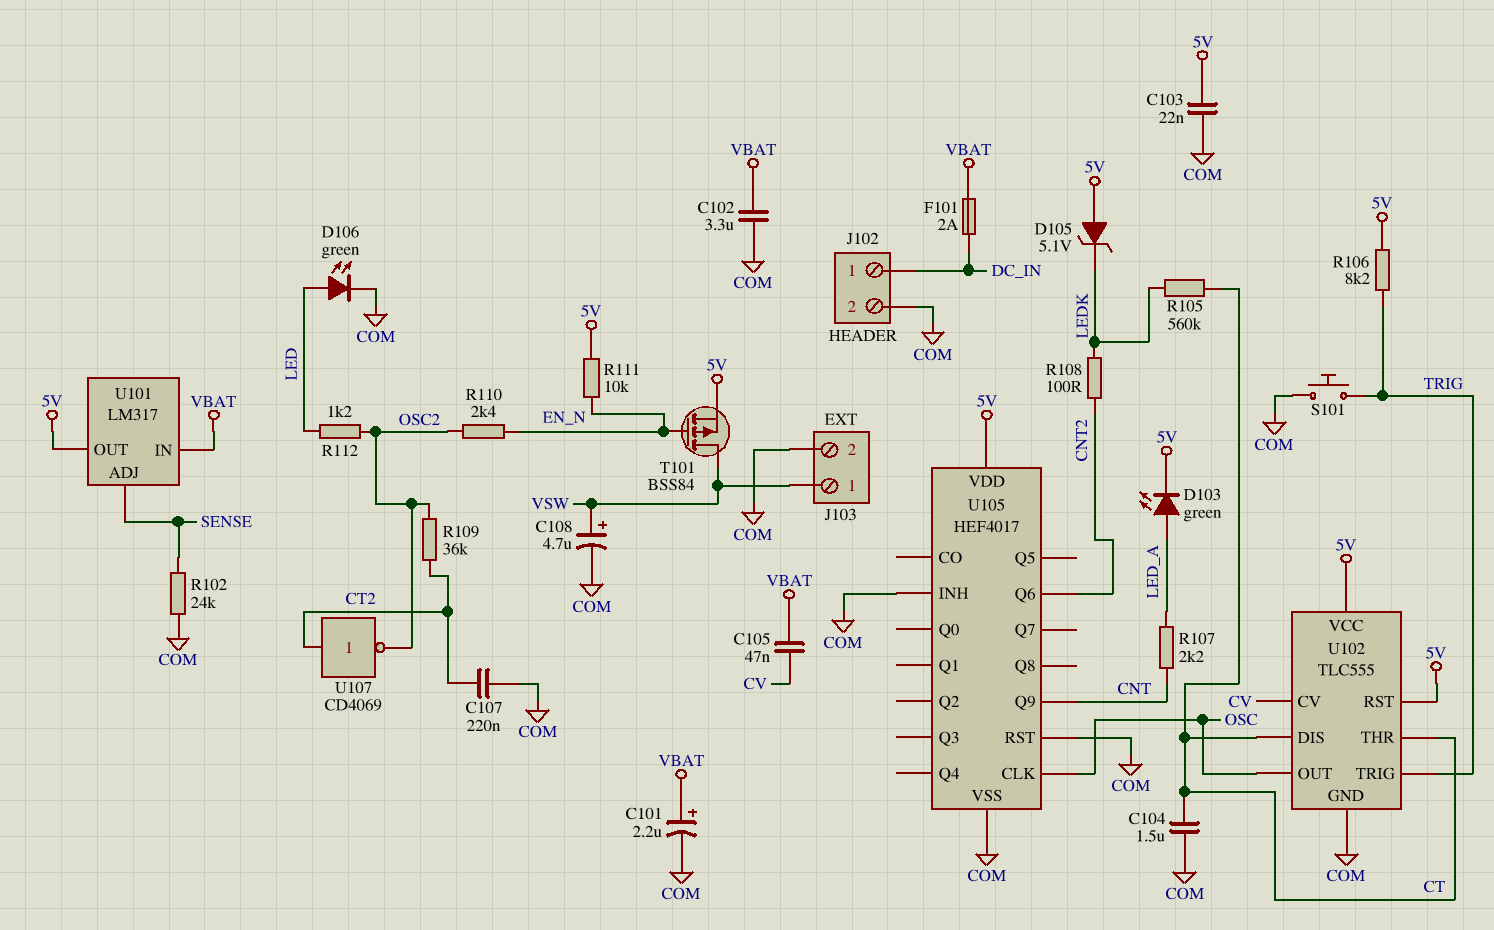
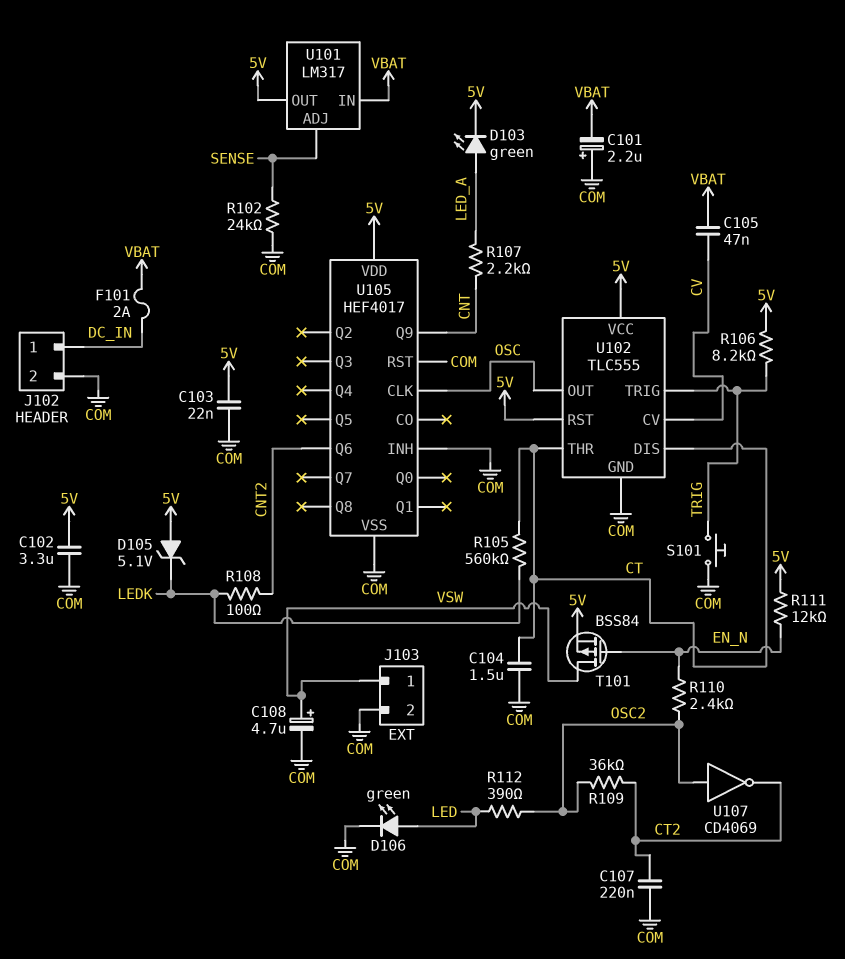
C101: 2.2uF (plus VBAT, minus COM) -> 2.2uF (plus COM, minus VBAT)
C102: 3.3uF (COM, VBAT) -> 3.3uF (5V, COM)
R111: 10k (5V, EN_N) -> 12k (5V, EN_N)
R112: 1.2k (LED, OSC2) -> 390 (LED, OSC2)
U107: NOT CD4069 (in CT2, out OSC2) -> NOT CD4069 (in OSC2, out CT2)

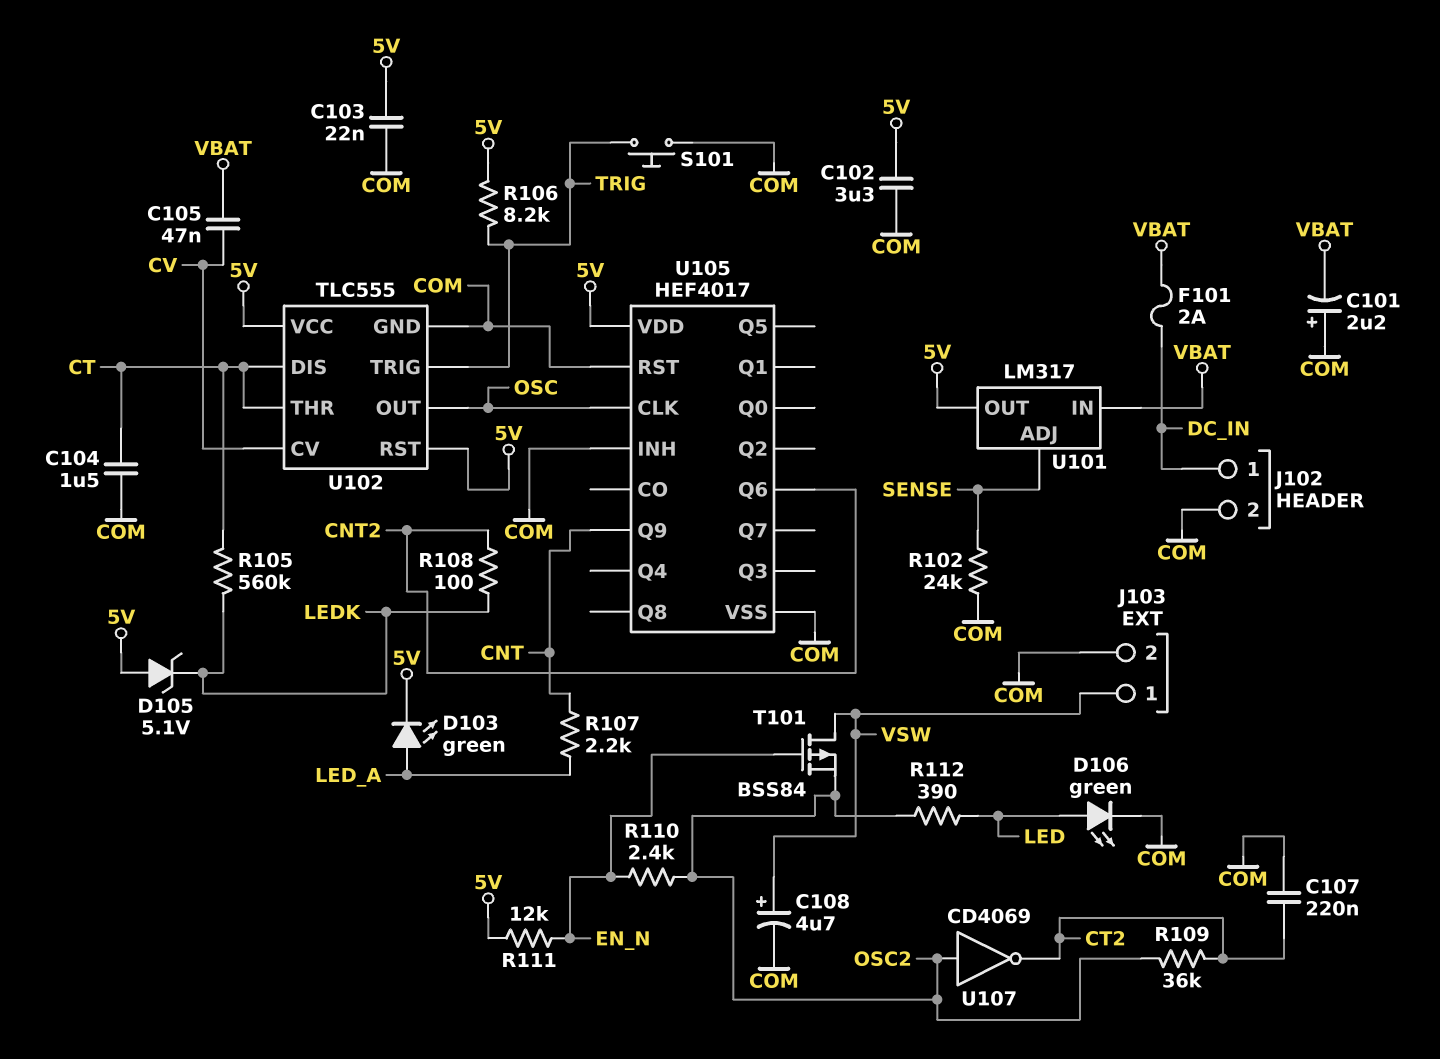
T101: PMOS BSS84 (G EN_N, D VSW, S 5V) -> PMOS BSS84 (G EN_N, D VSW, S OSC2)

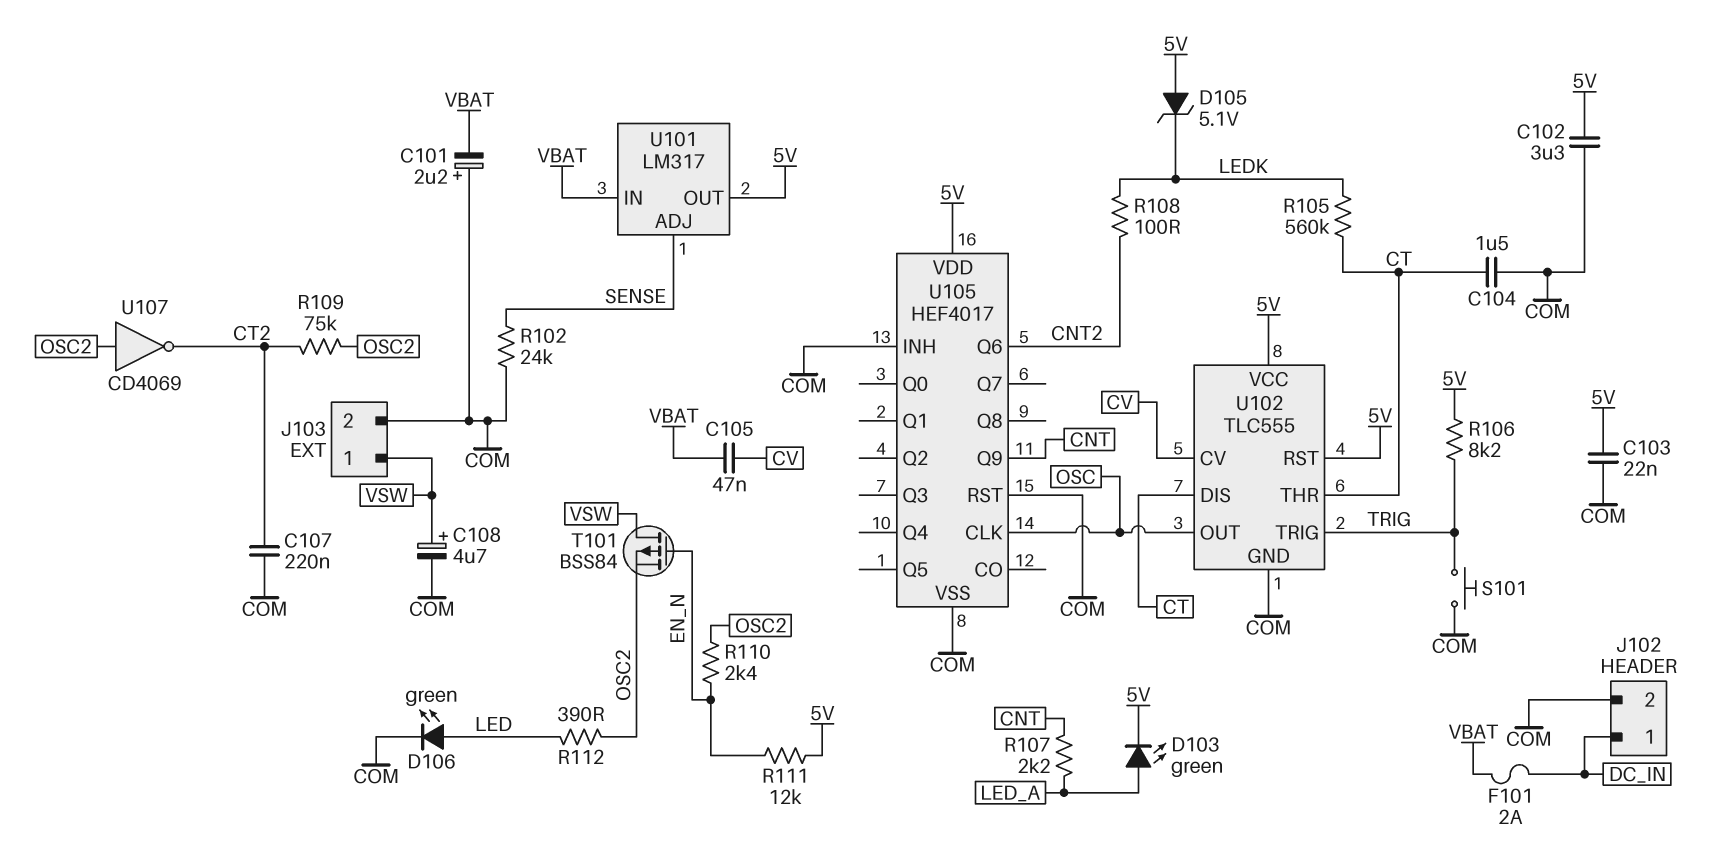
R109: 36k (CT2, OSC2) -> 75k (CT2, OSC2)

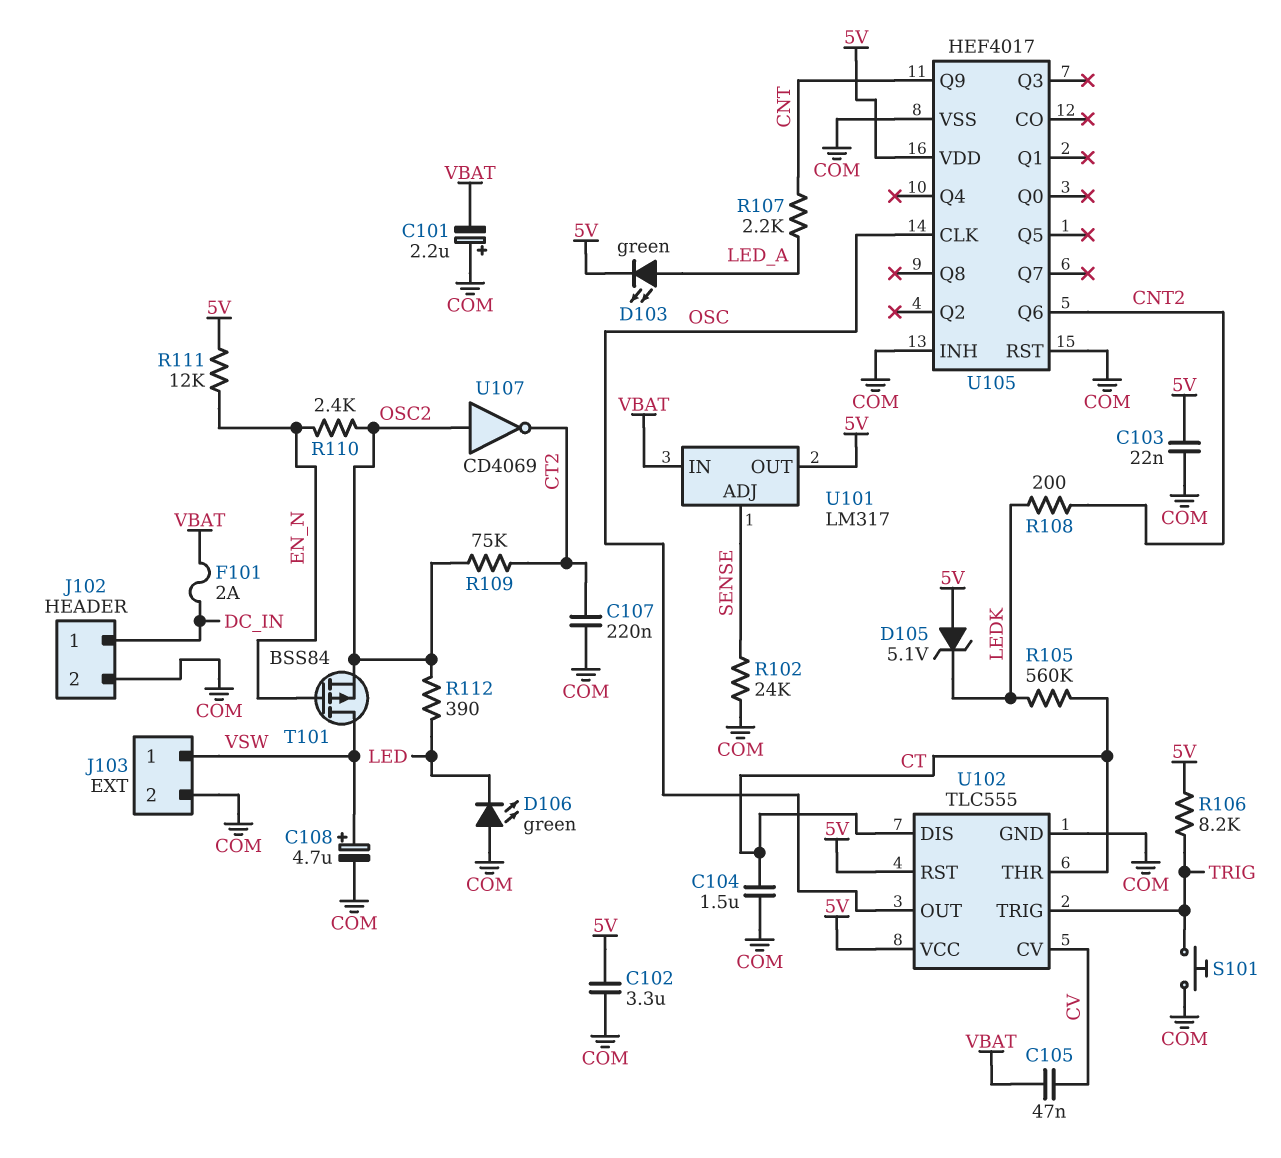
D106: LED green (A LED, K COM) -> LED green (A COM, K LED)
R108: 100 (CNT2, LEDK) -> 200 (CNT2, LEDK)

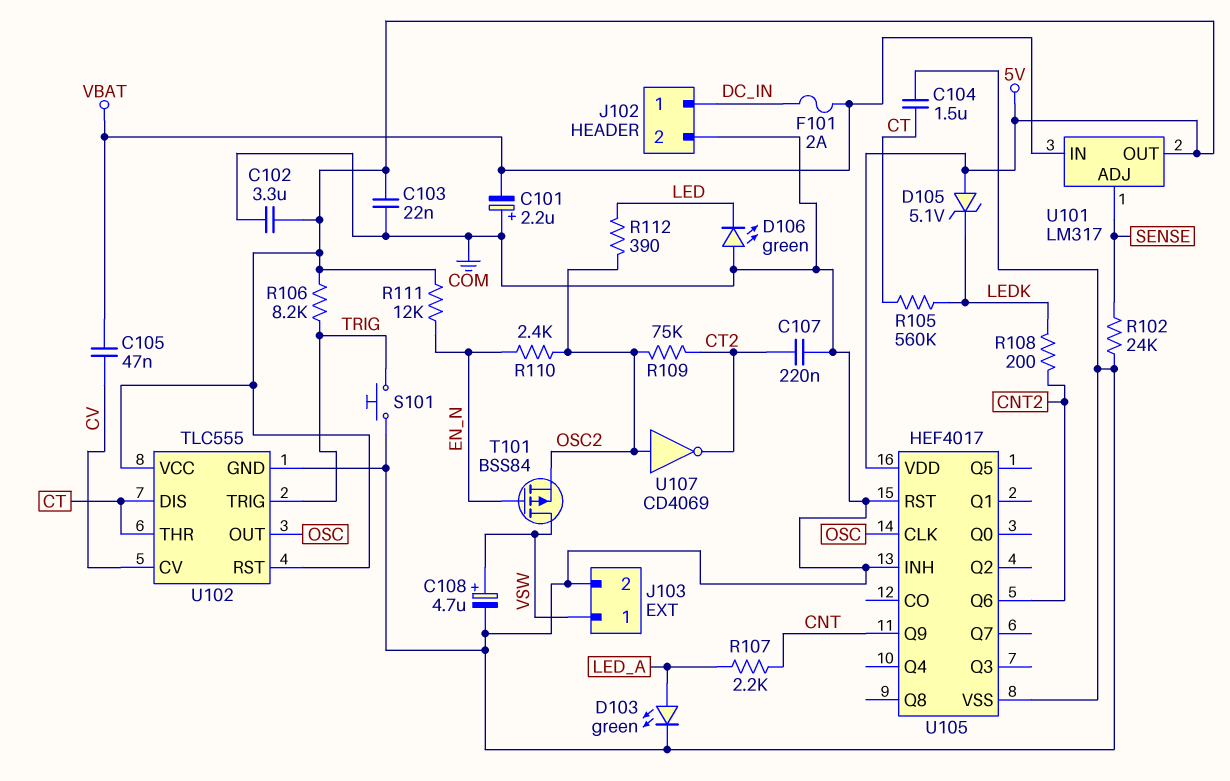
D103: LED green (A LED_A, K 5V) -> LED green (A LED_A, K COM)

